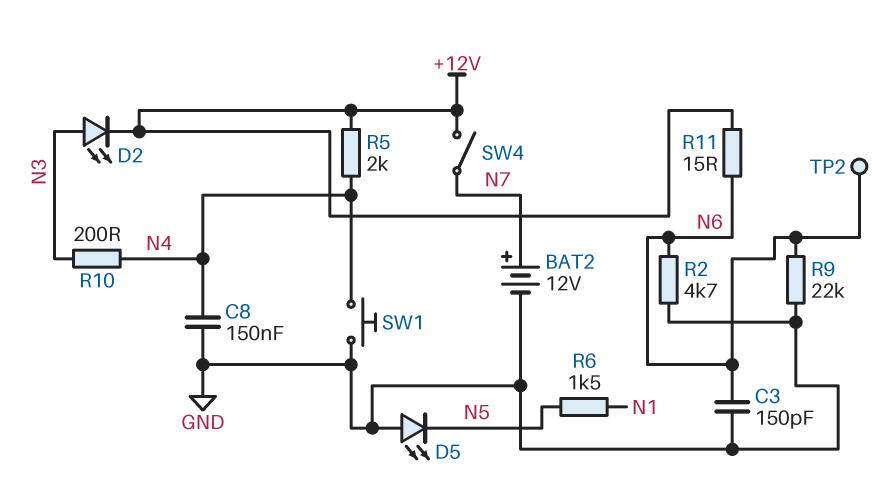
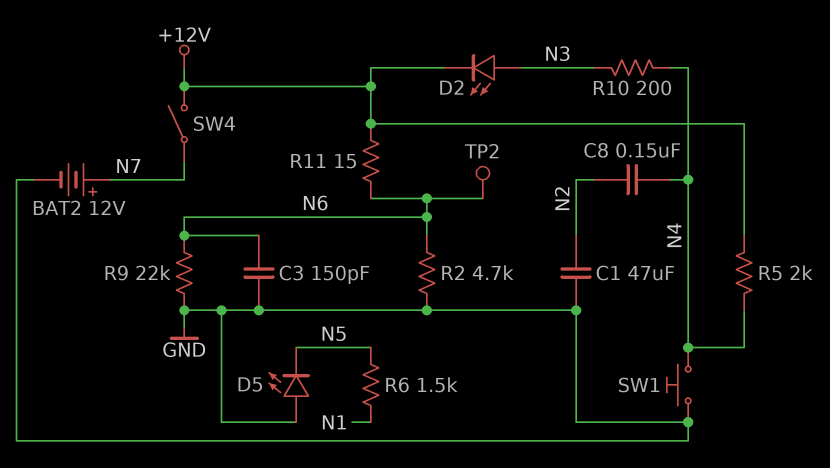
C1: none -> 47uF (GND, N2)
C8: 150nF (GND, N4) -> 150nF (N2, N4)

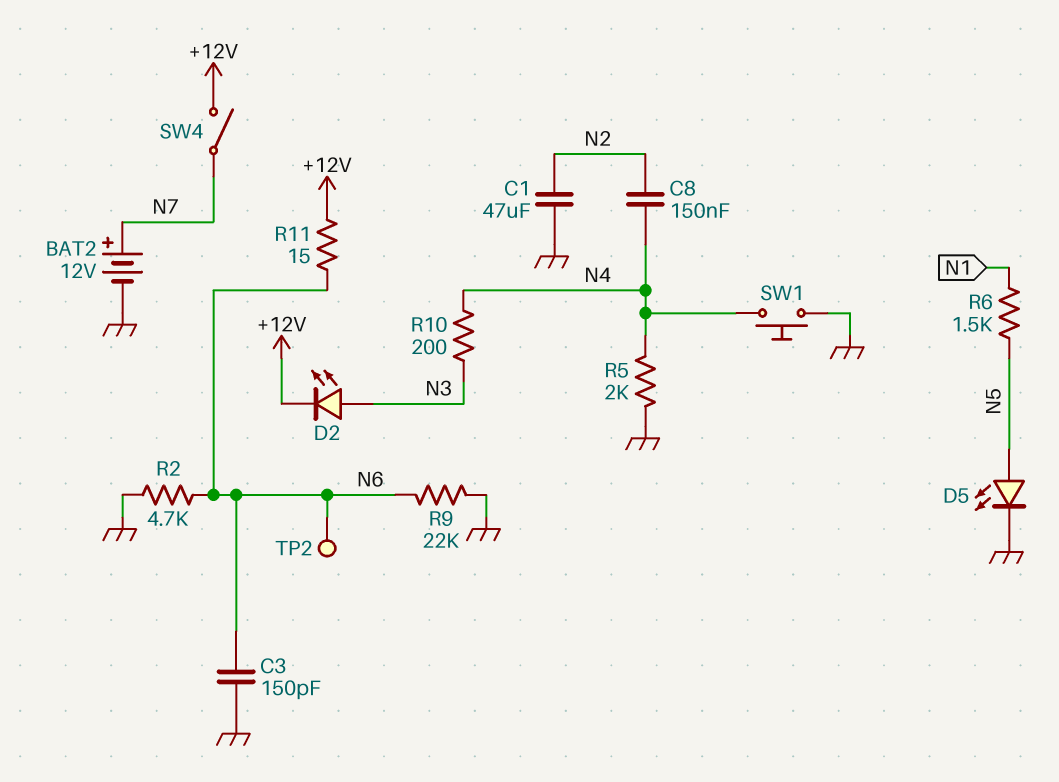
D5: LED (A GND, K N5) -> LED (A N5, K GND)
R5: 2k (+12V, N4) -> 2k (GND, N4)

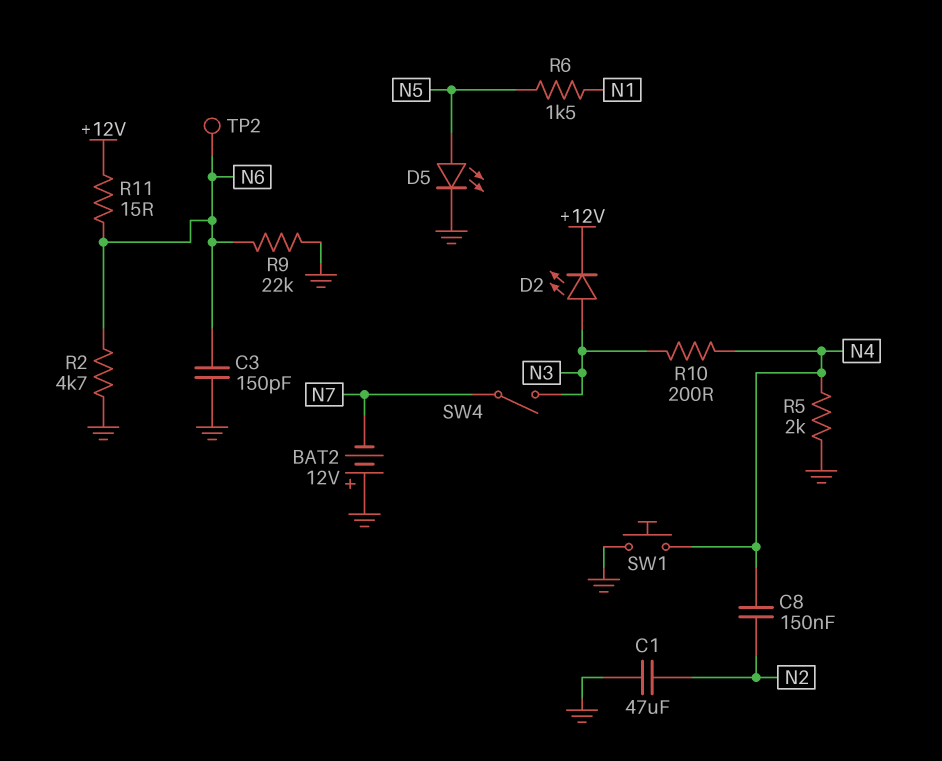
BAT2: 12V (plus N7, minus GND) -> 12V (plus GND, minus N7)
SW4: switch (+12V, N7) -> switch (N3, N7)

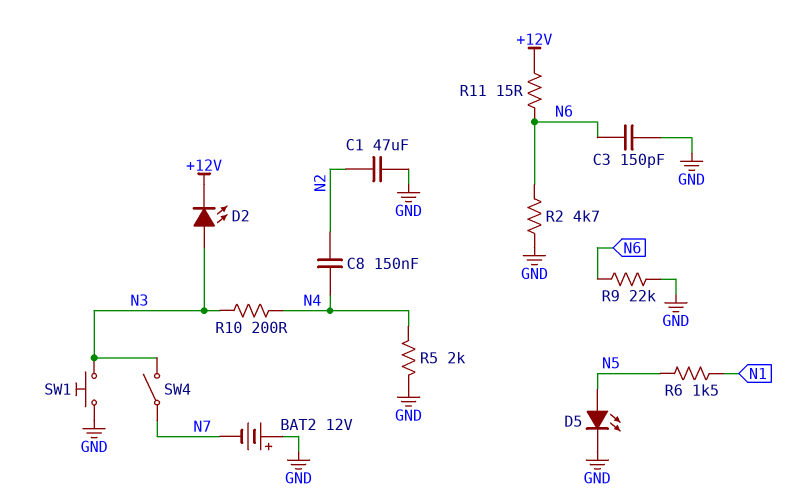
SW1: button (GND, N4) -> button (GND, N3)
TP2: test point (N6) -> none

